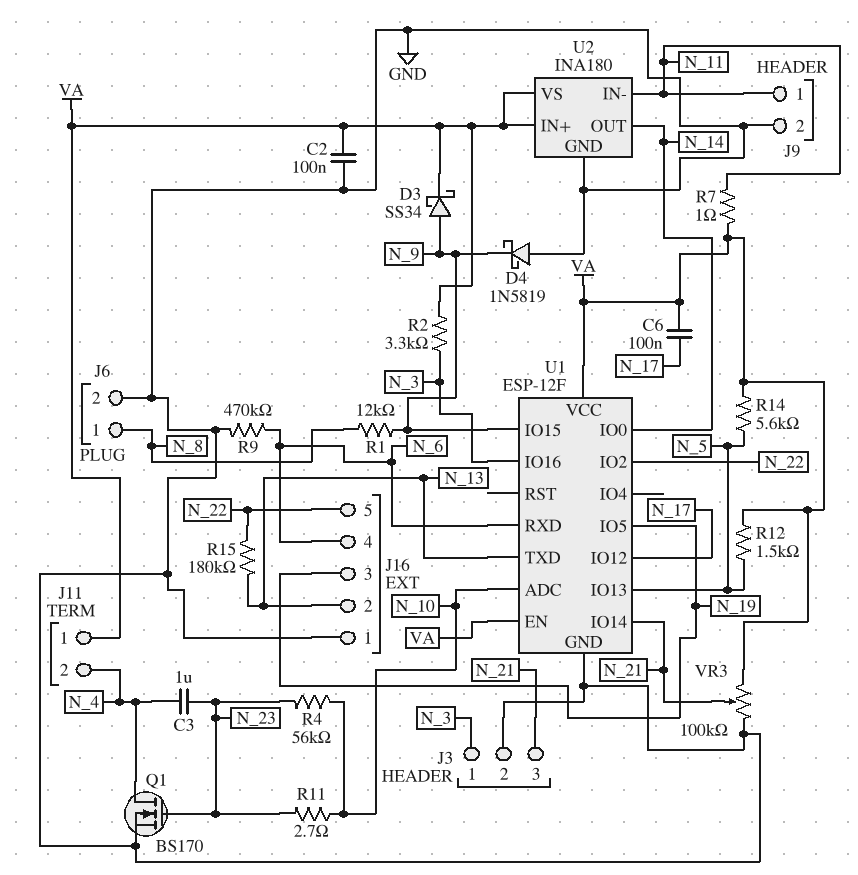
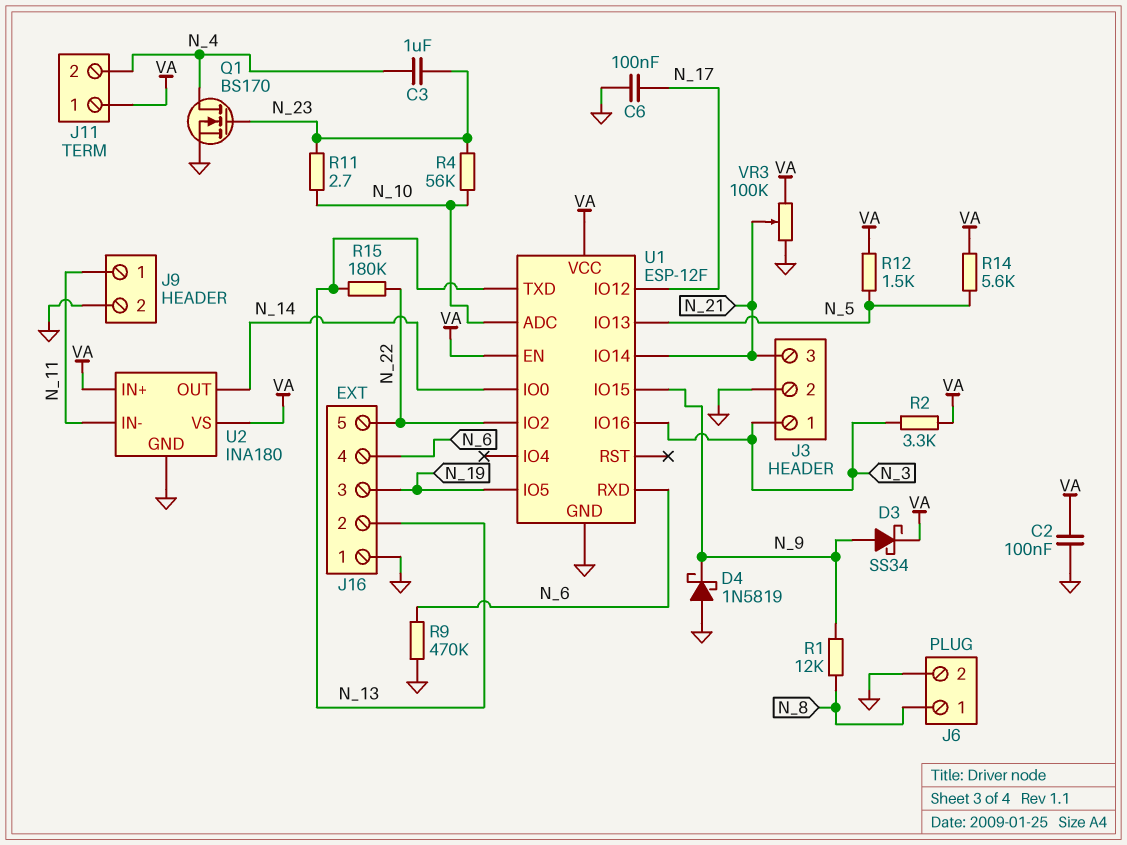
C6: 100nF (N_17, VA) -> 100nF (GND, N_17)
R7: 1 (N_11, VA) -> none

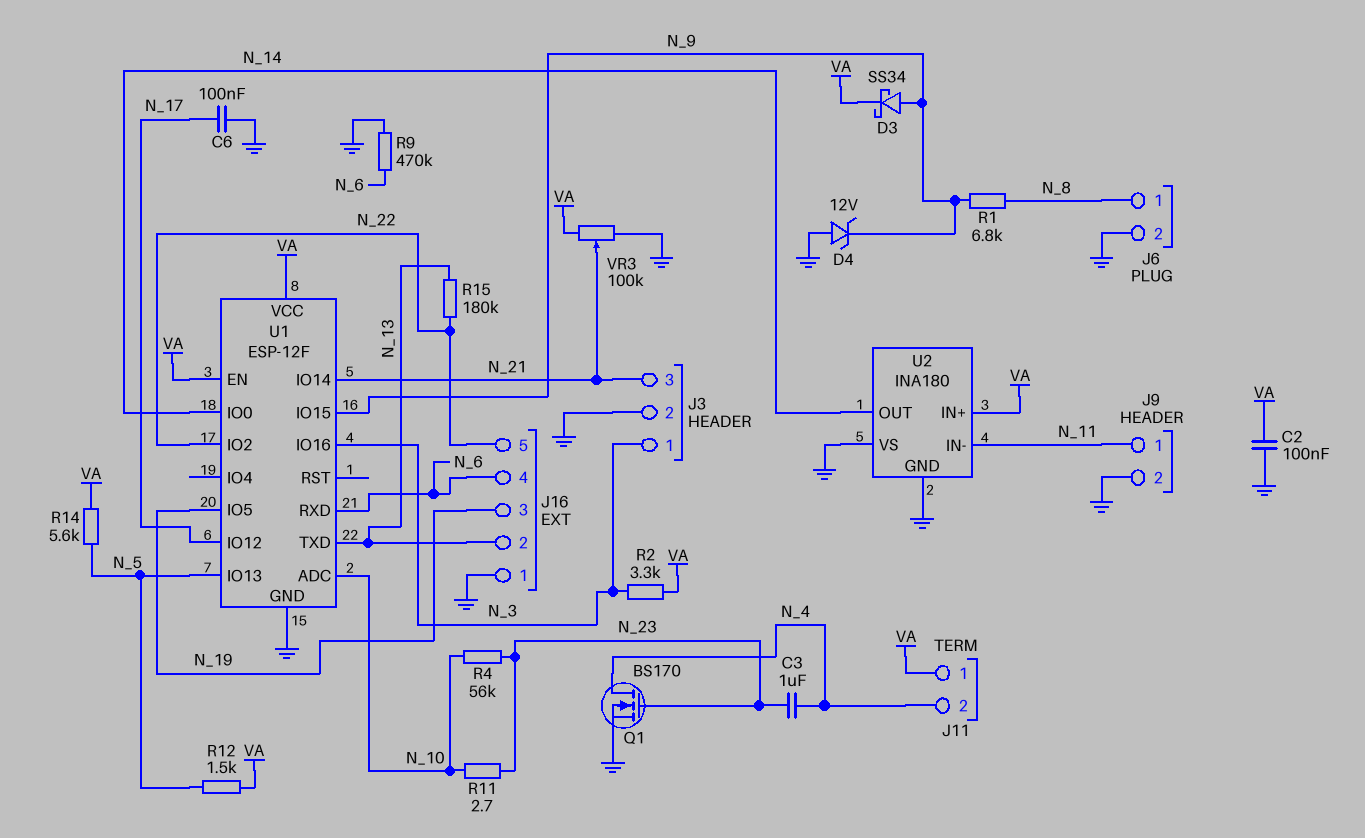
D4: schottky 1N5819 (A GND, K N_9) -> zener 12V (A GND, K N_9)
R1: 12k (N_8, N_9) -> 6.8k (N_8, N_9)
U2 pin VS: VA -> GND

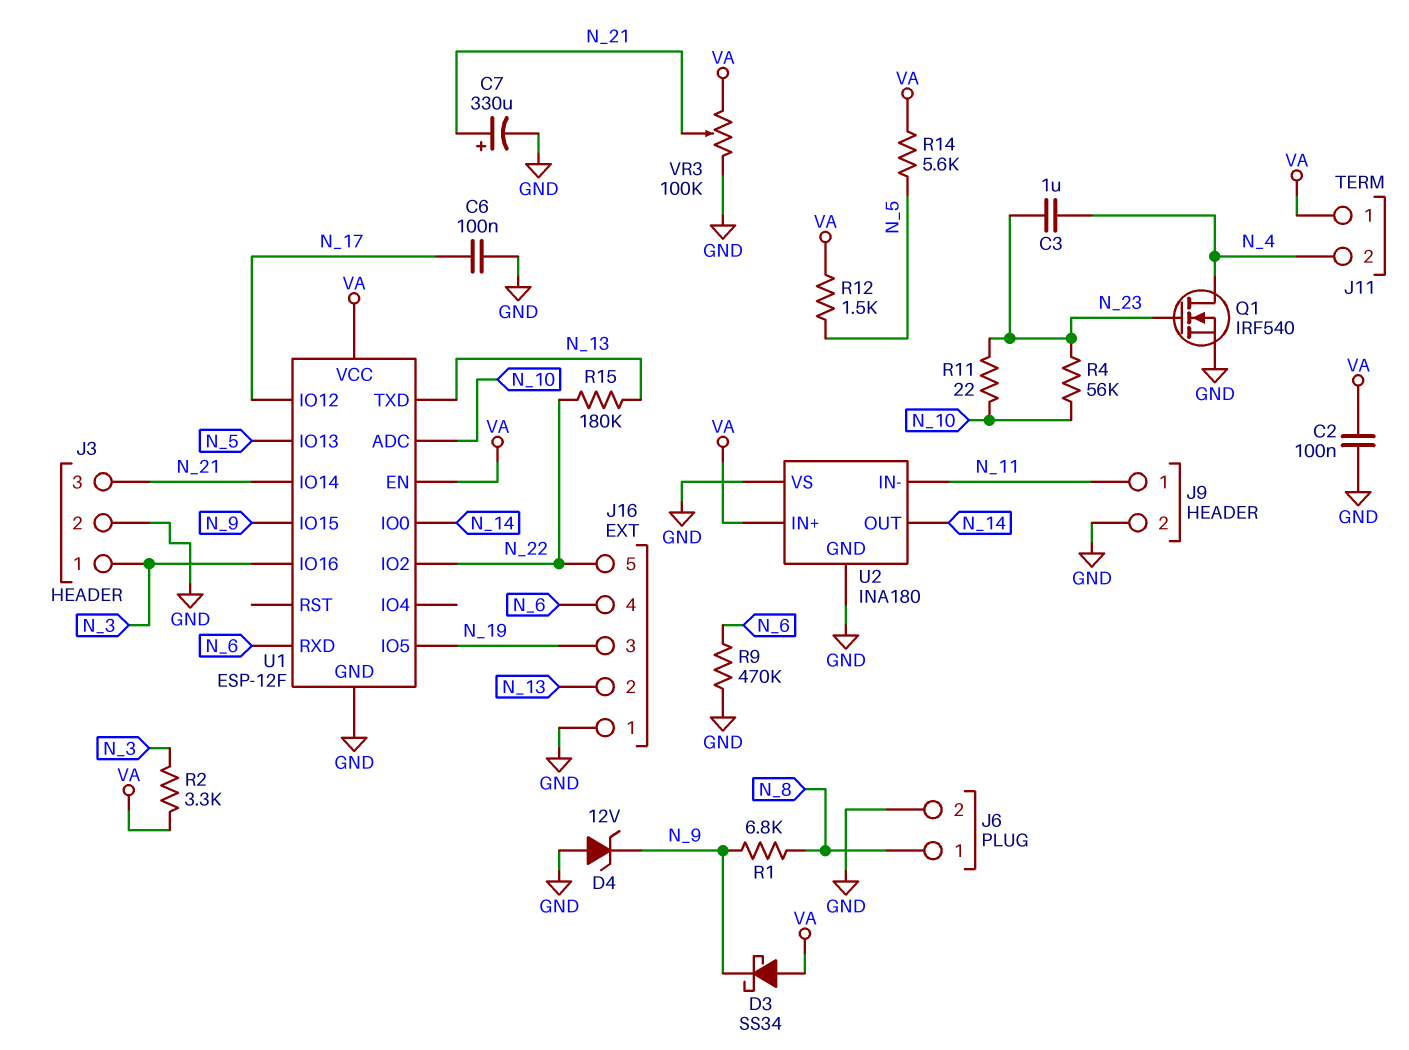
C7: none -> 330uF (plus N_21, minus GND)
D3: schottky SS34 (A N_9, K VA) -> schottky SS34 (A VA, K N_9)
Q1: NMOS BS170 (G N_23, D N_4, S GND) -> NMOS IRF540 (G N_23, D N_4, S GND)
R11: 2.7 (N_10, N_23) -> 22 (N_10, N_23)

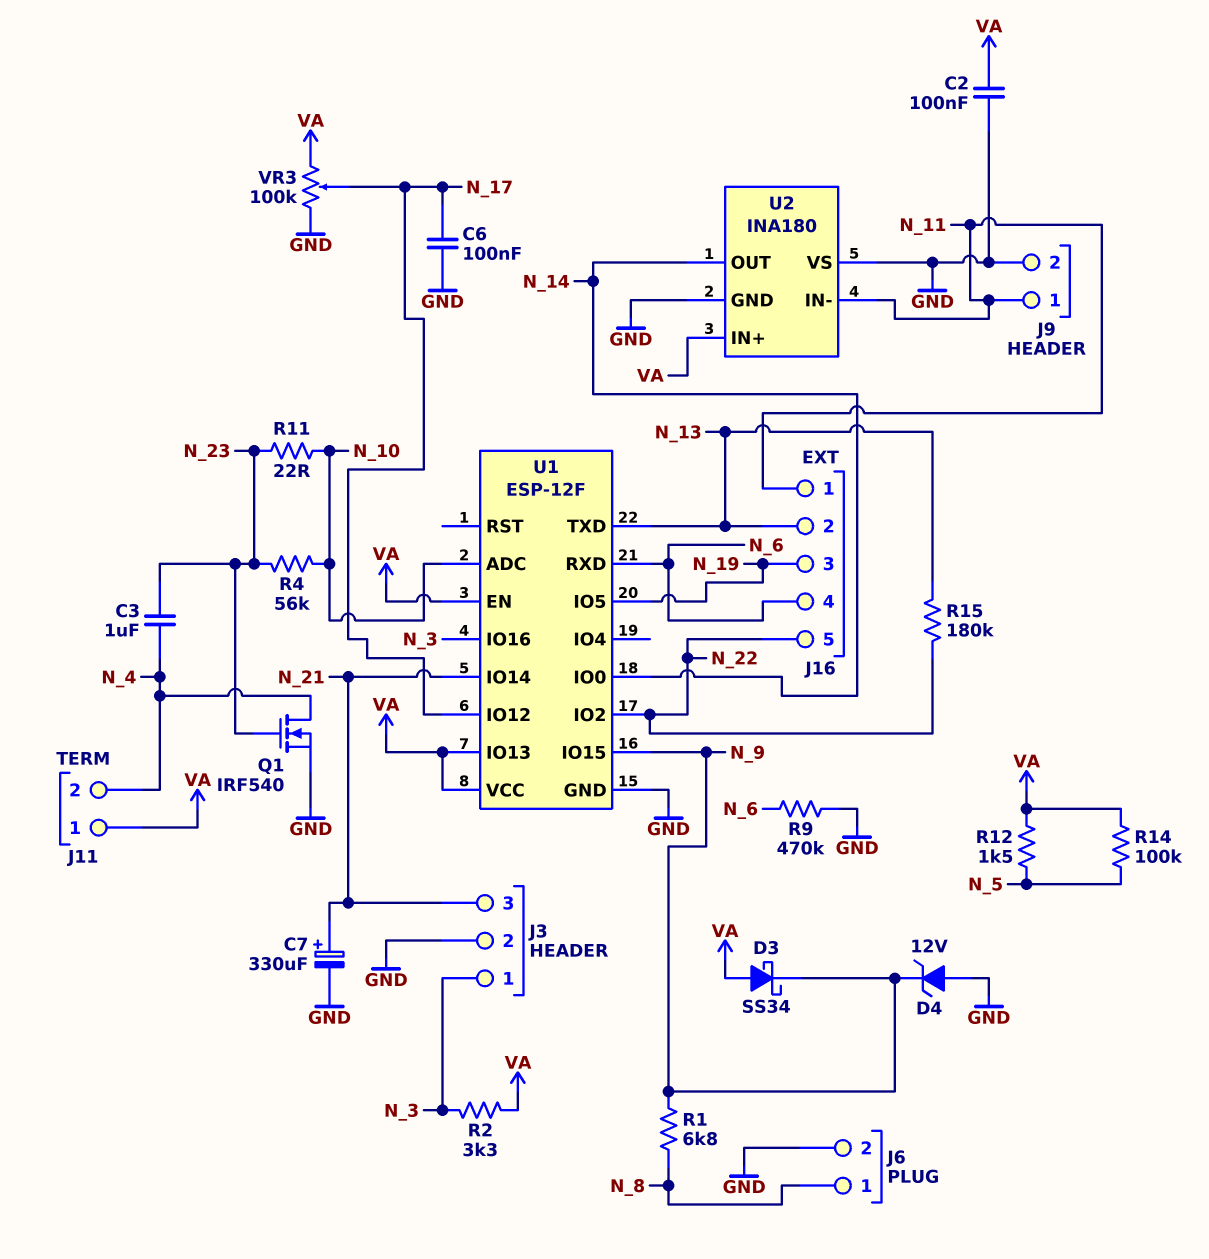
J16 pin 1: GND -> N_11
R14: 5.6k (N_5, VA) -> 100k (N_5, VA)
U1 pin IO13: N_5 -> VA
VR3: 100k (GND, VA, wiper N_21) -> 100k (GND, VA, wiper N_17)

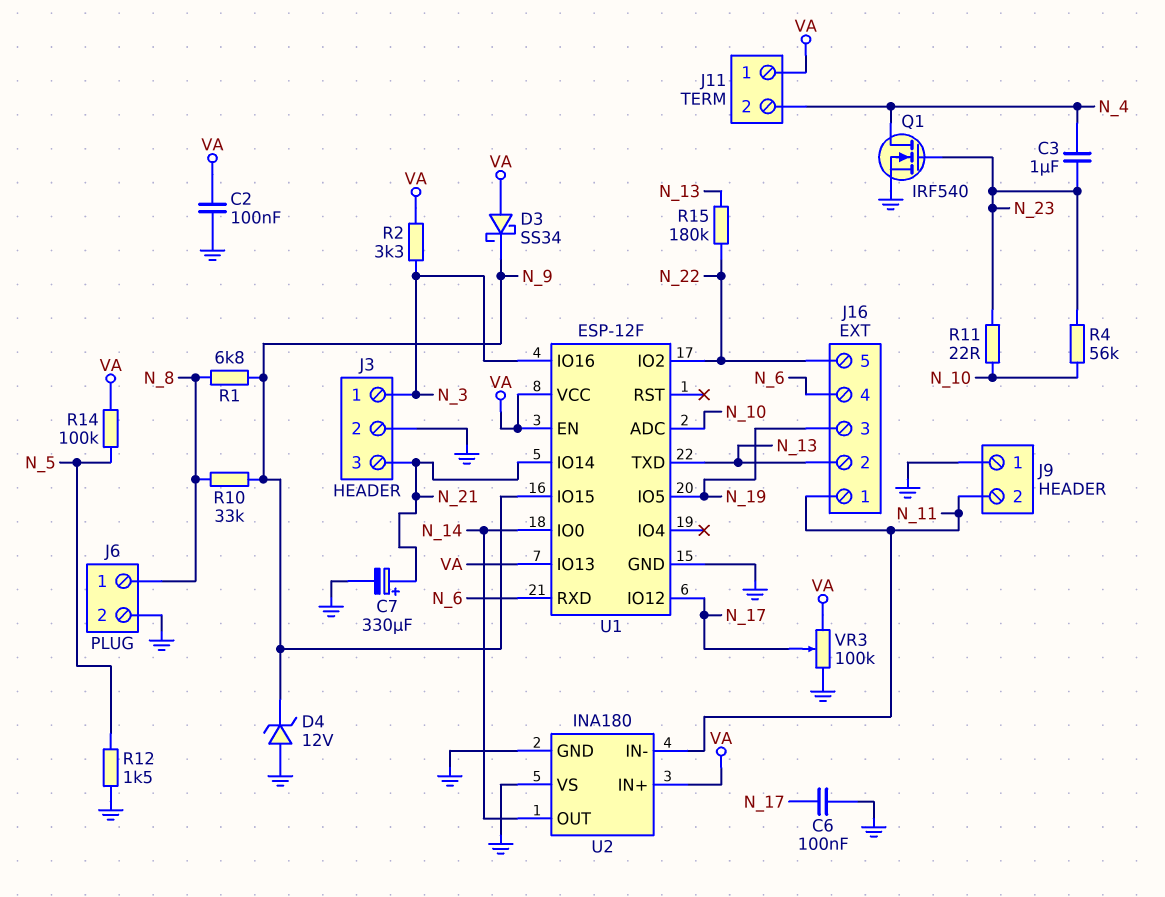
J9 pin 1: N_11 -> GND
J9 pin 2: GND -> N_11
R9: 470k (GND, N_6) -> none
R10: none -> 33k (N_8, N_9)
R12: 1.5k (N_5, VA) -> 1.5k (GND, N_5)

